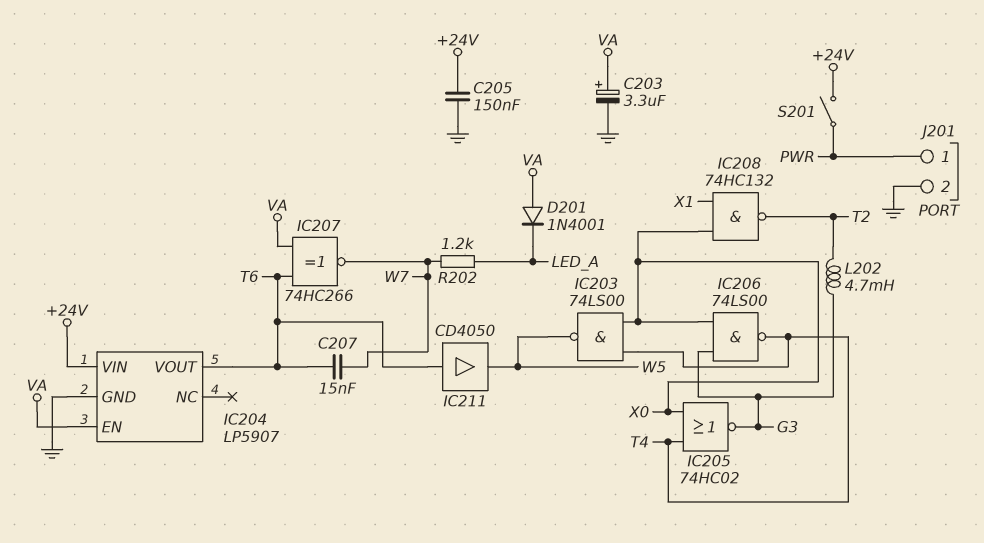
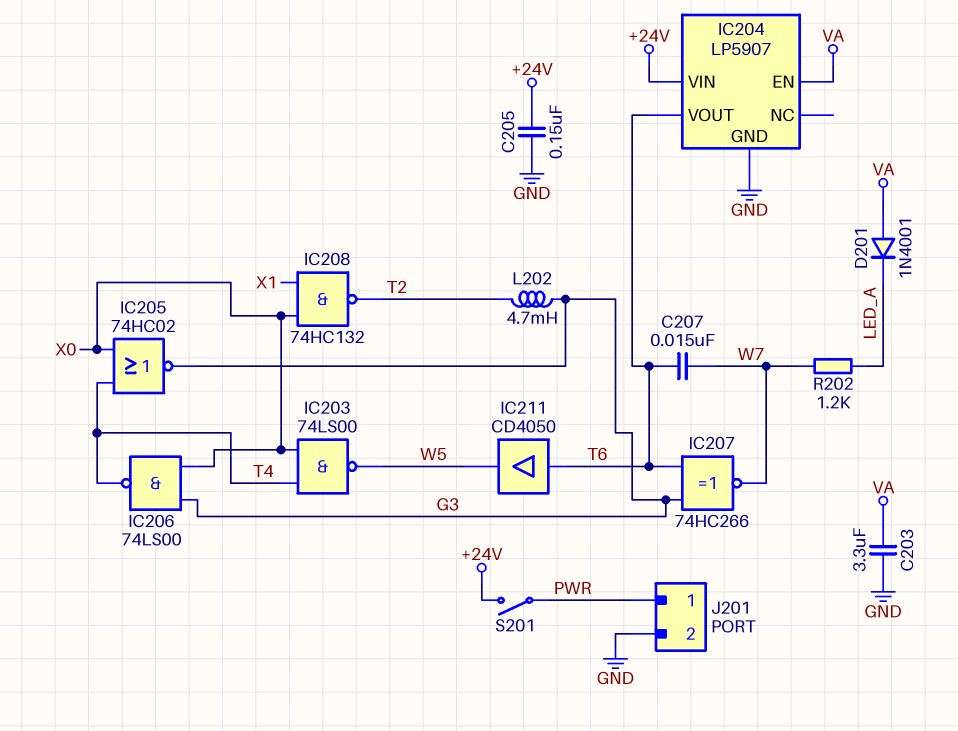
C203: 3.3uF (plus VA, minus GND) -> 3.3uF (GND, VA)
IC207: XNOR 74HC266 (in T6, in VA, out W7) -> XNOR 74HC266 (in G3, in T6, out W7)

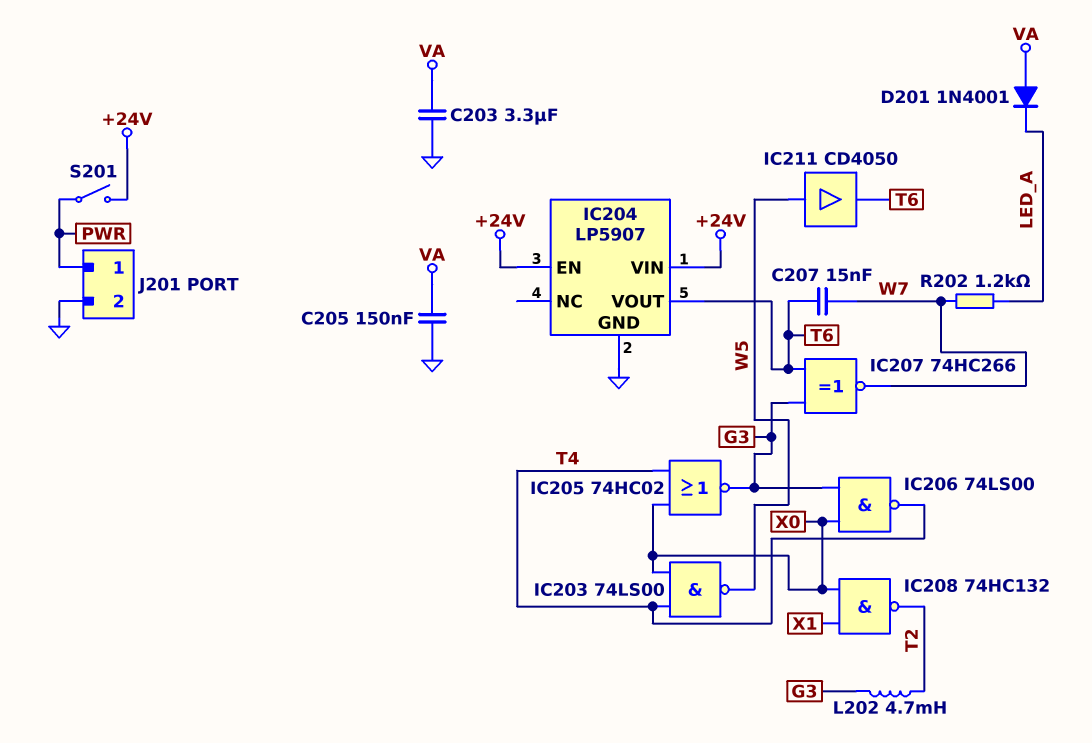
C205: 150nF (+24V, GND) -> 150nF (GND, VA)
IC204 pin EN: VA -> +24V
IC211: buffer CD4050 (in T6, out W5) -> buffer CD4050 (in W5, out T6)

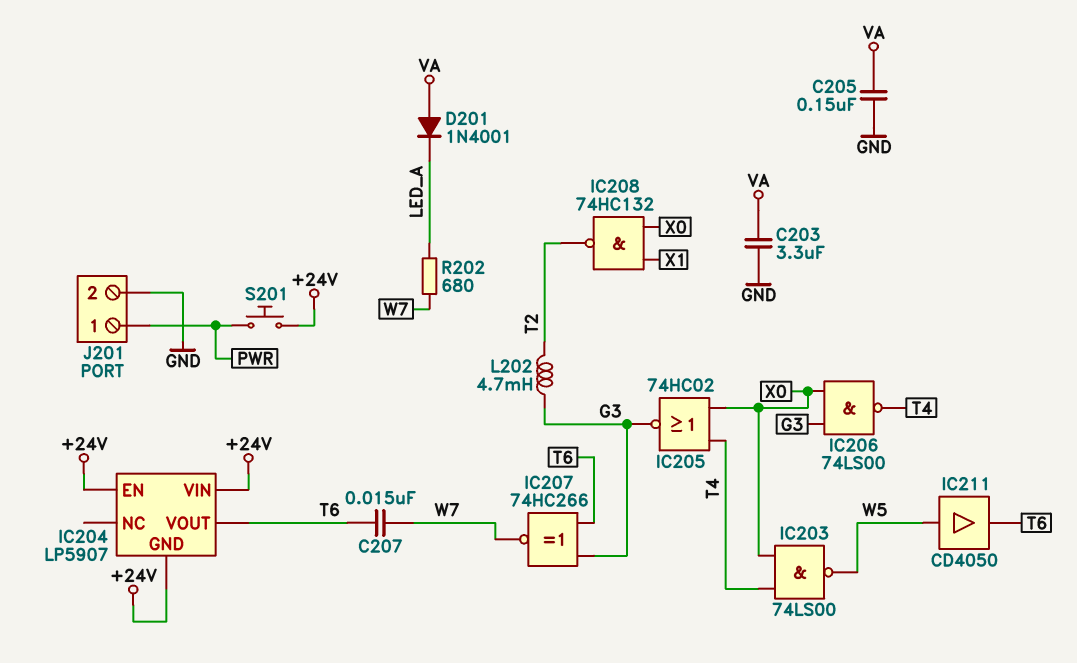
IC204 pin GND: GND -> +24V
R202: 1.2k (LED_A, W7) -> 680 (LED_A, W7)
S201: switch (+24V, PWR) -> button (+24V, PWR)

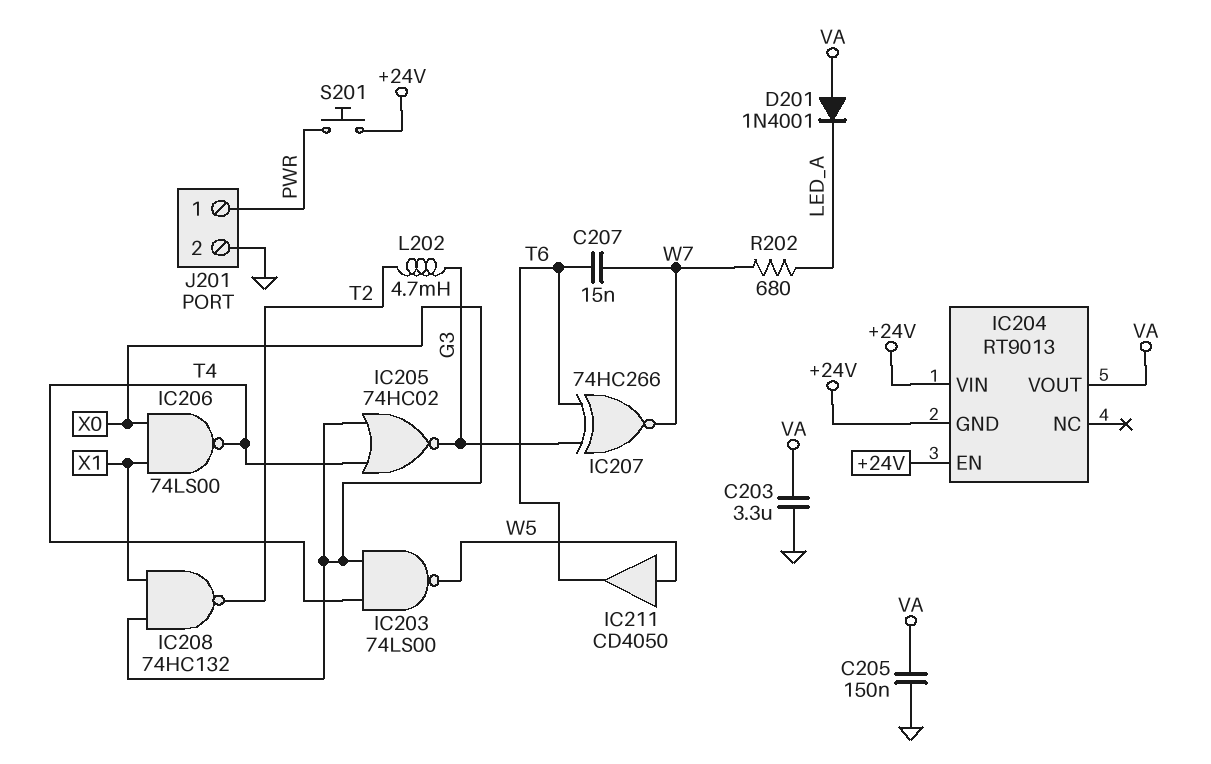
IC204: LP5907 -> RT9013
IC204 pin VOUT: T6 -> VA
IC206: NAND 74LS00 (in G3, in X0, out T4) -> NAND 74LS00 (in X0, in X1, out T4)

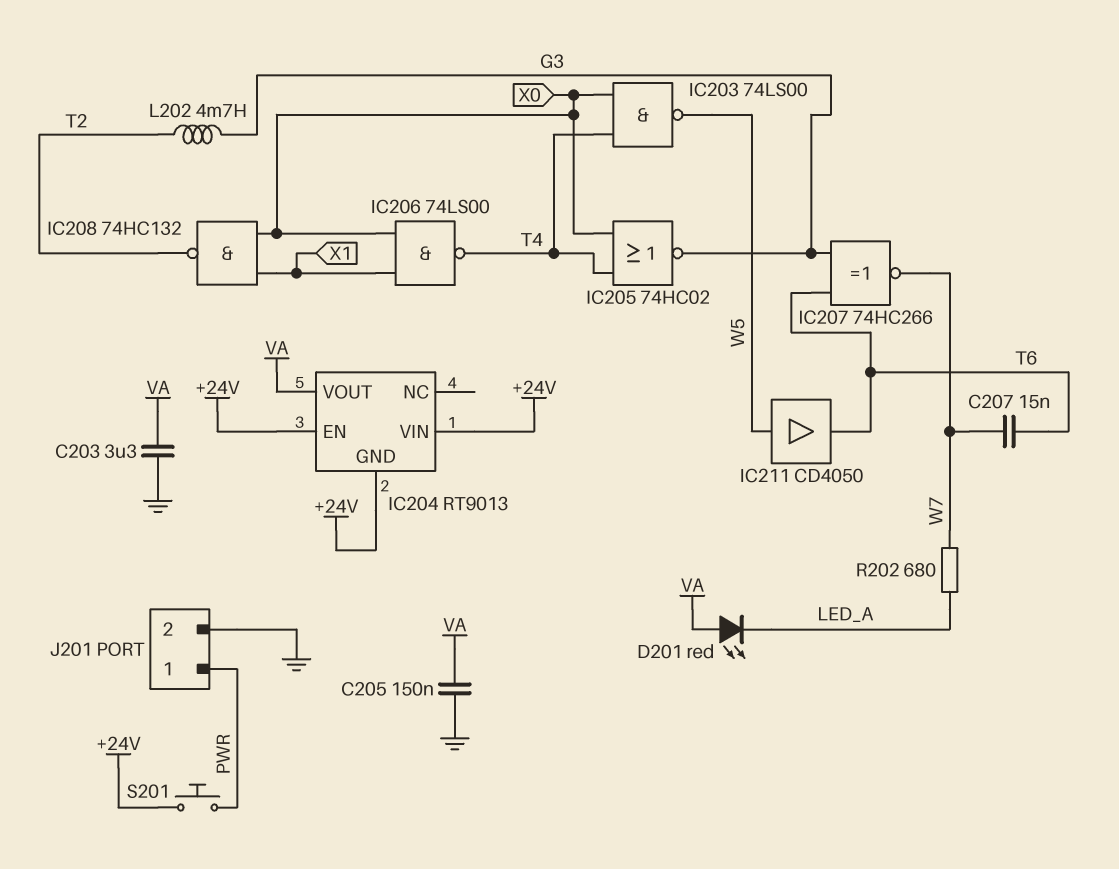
D201: diode 1N4001 (A VA, K LED_A) -> LED red (A VA, K LED_A)

